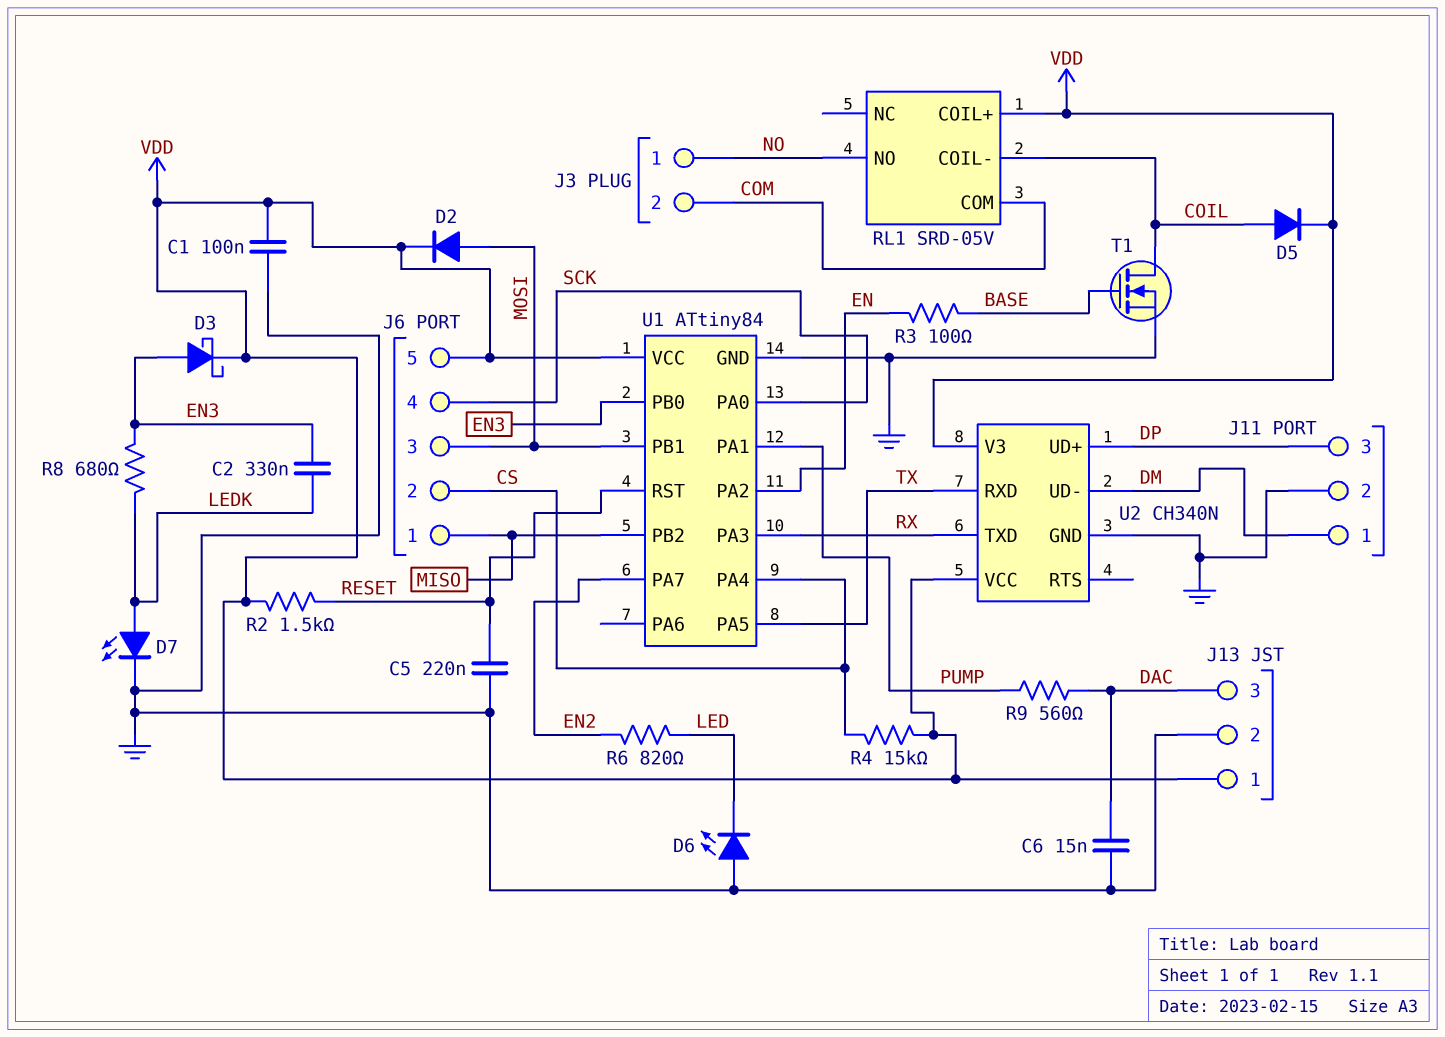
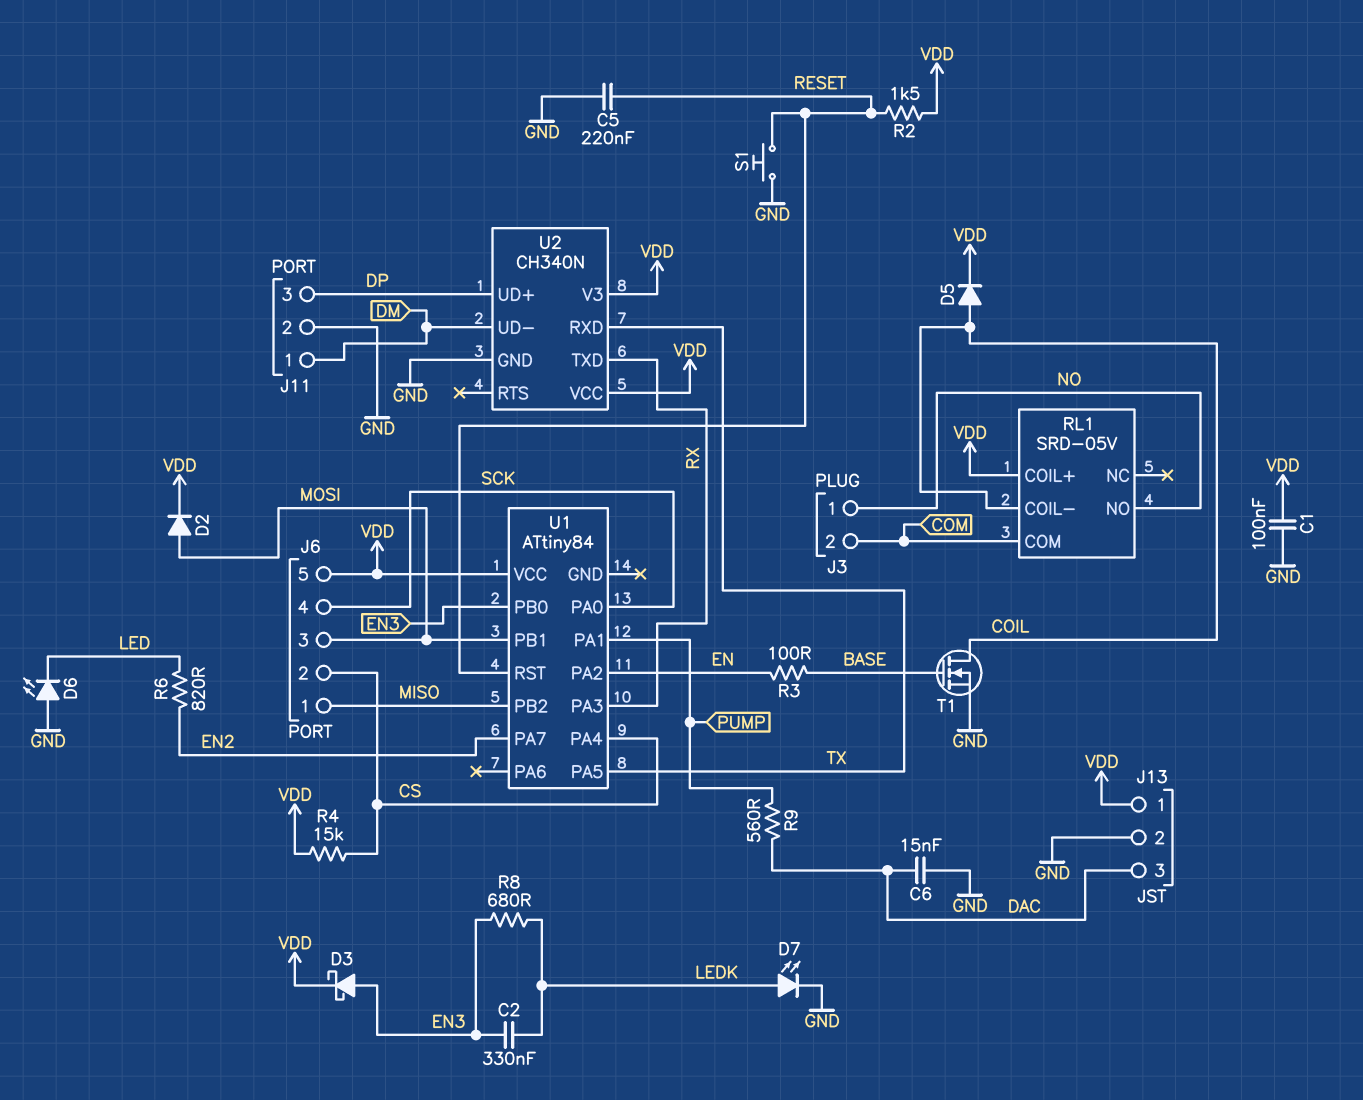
S1: none -> button (GND, RESET)
U1 pin GND: GND -> none

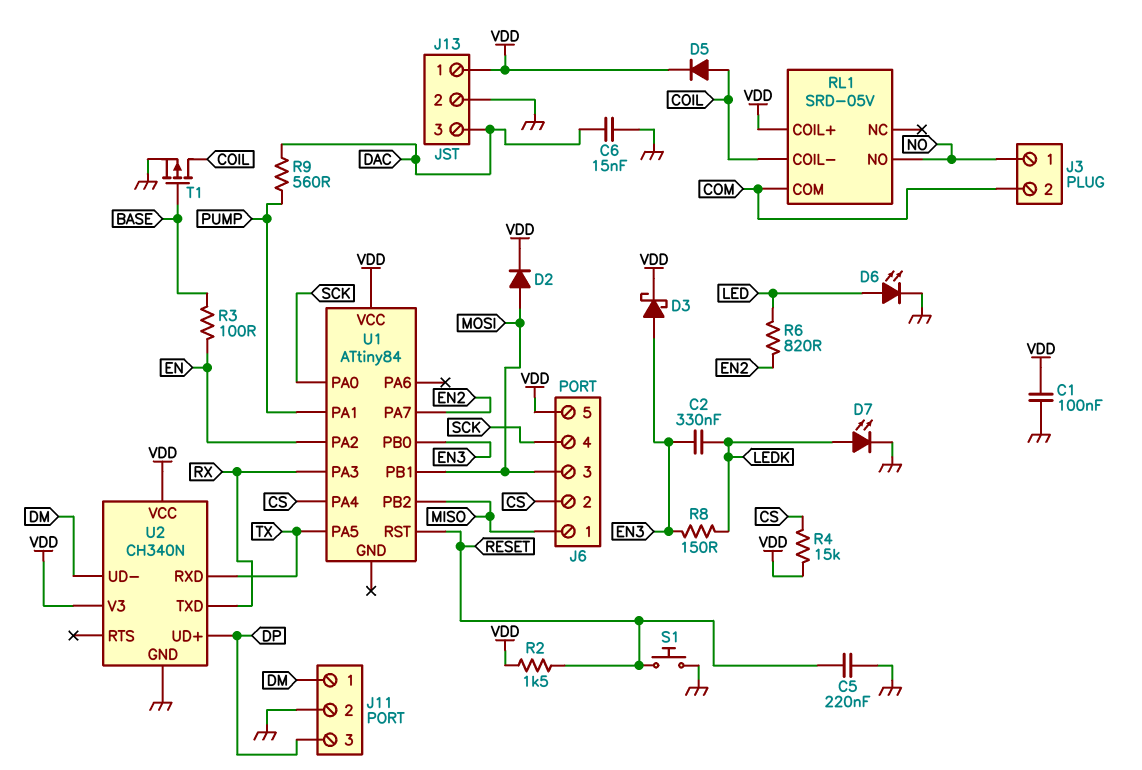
D6: LED (A GND, K LED) -> LED (A LED, K GND)
R8: 680 (EN3, LEDK) -> 150 (EN3, LEDK)
T1: NMOS (G BASE, D COIL, S GND) -> PMOS (G BASE, D COIL, S GND)

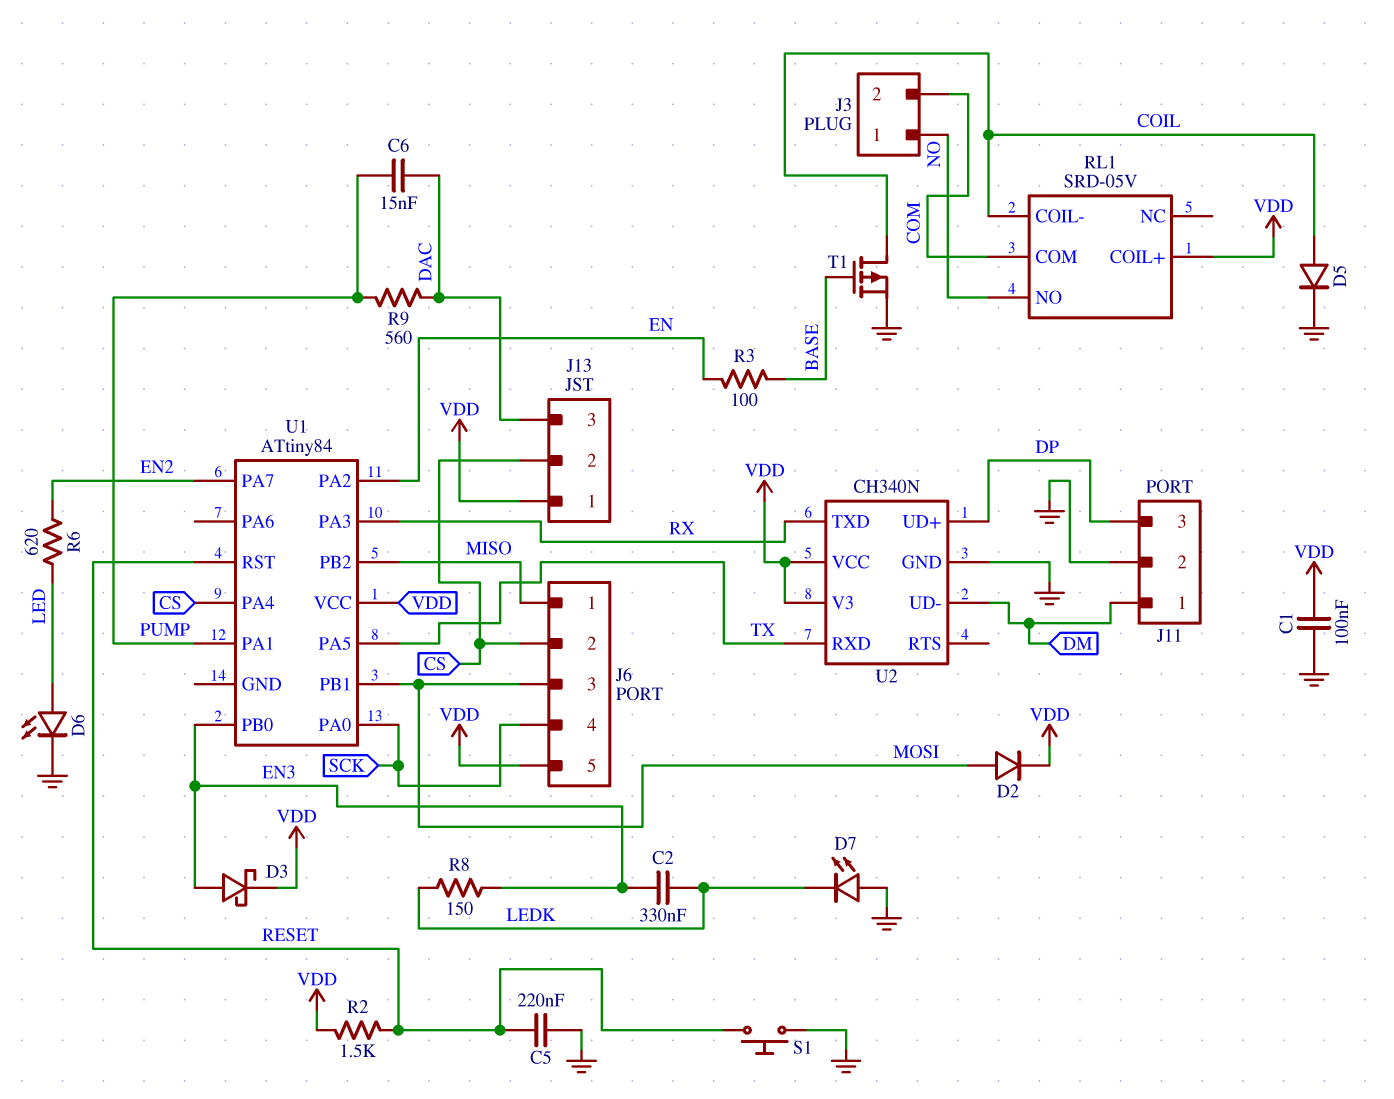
C6: 15nF (DAC, GND) -> 15nF (DAC, PUMP)
D5: diode (A COIL, K VDD) -> diode (A COIL, K GND)
D7: LED (A LEDK, K GND) -> LED (A GND, K LEDK)
J13 pin 2: GND -> CS
R4: 15k (CS, VDD) -> none
R6: 820 (EN2, LED) -> 620 (EN2, LED)

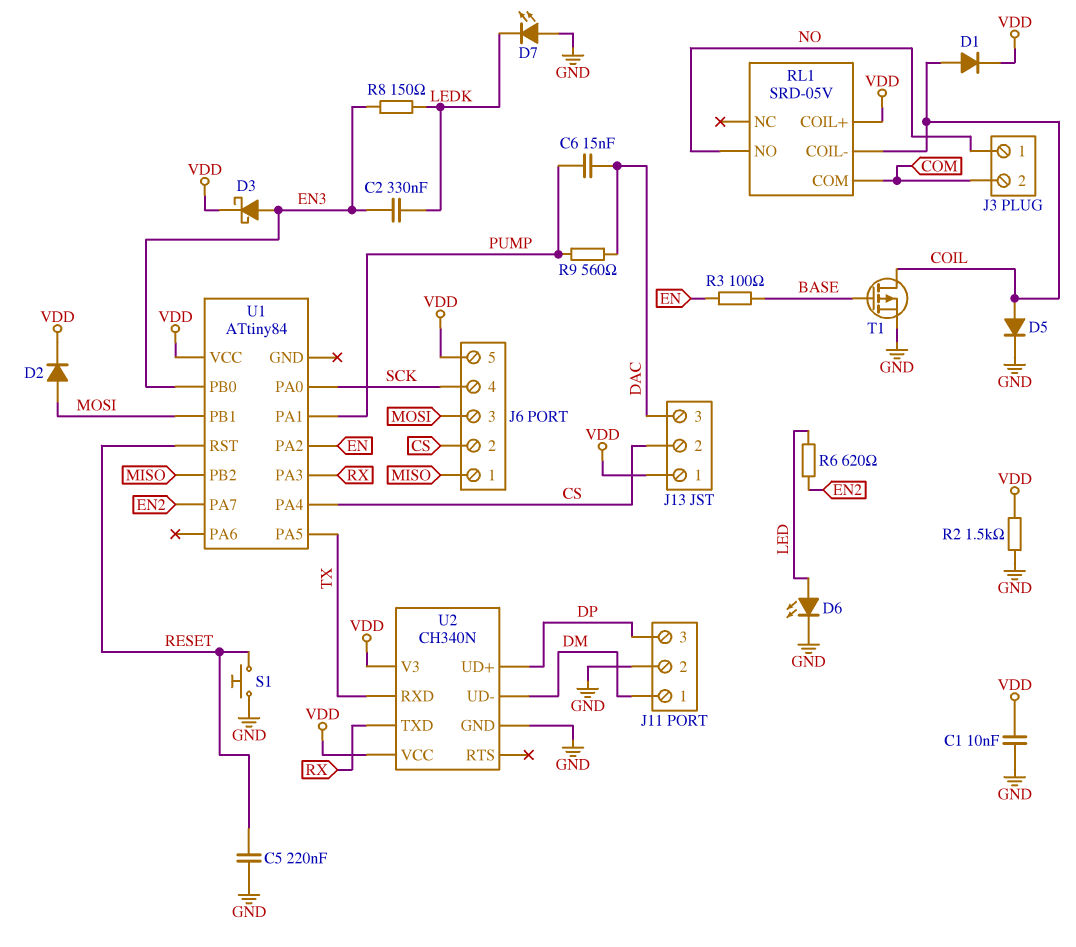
C1: 100nF (GND, VDD) -> 10nF (GND, VDD)
D1: none -> diode (A COIL, K VDD)
R2: 1.5k (RESET, VDD) -> 1.5k (GND, VDD)

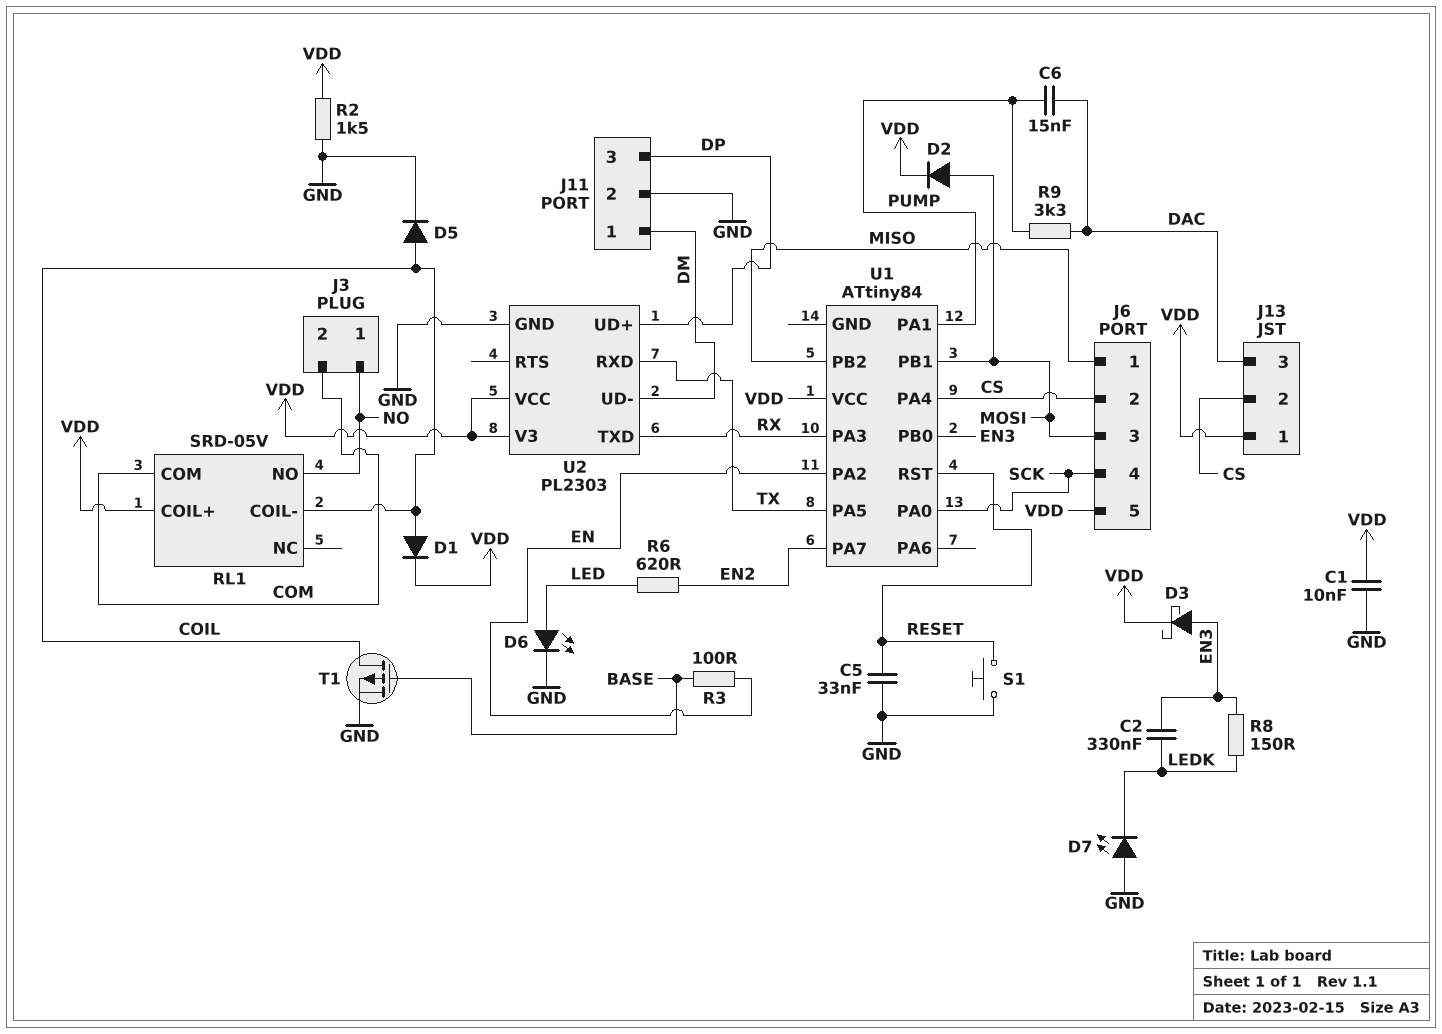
C5: 220nF (GND, RESET) -> 33nF (GND, RESET)
R9: 560 (DAC, PUMP) -> 3.3k (DAC, PUMP)
U2: CH340N -> PL2303

